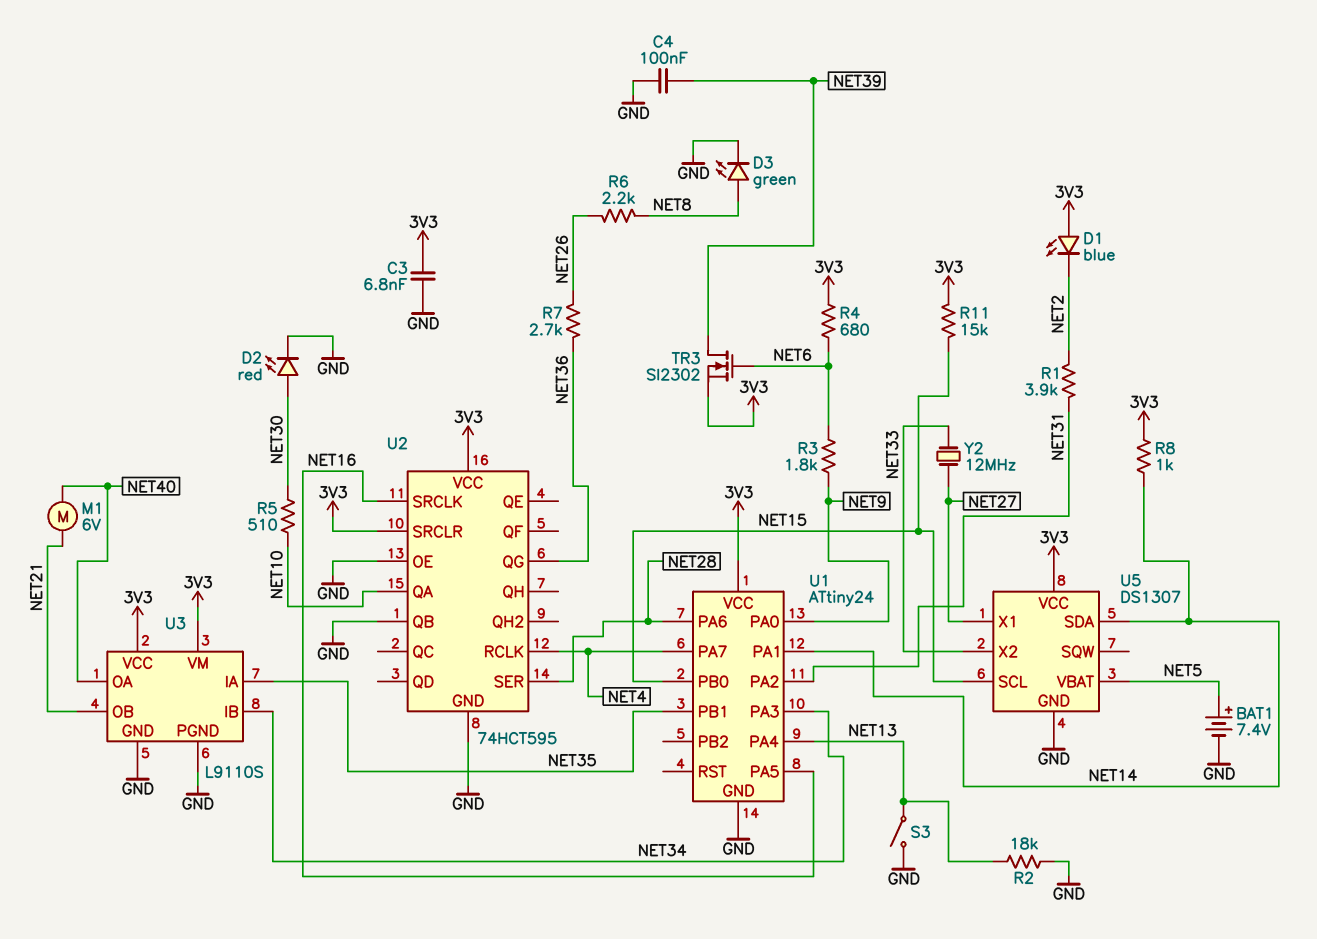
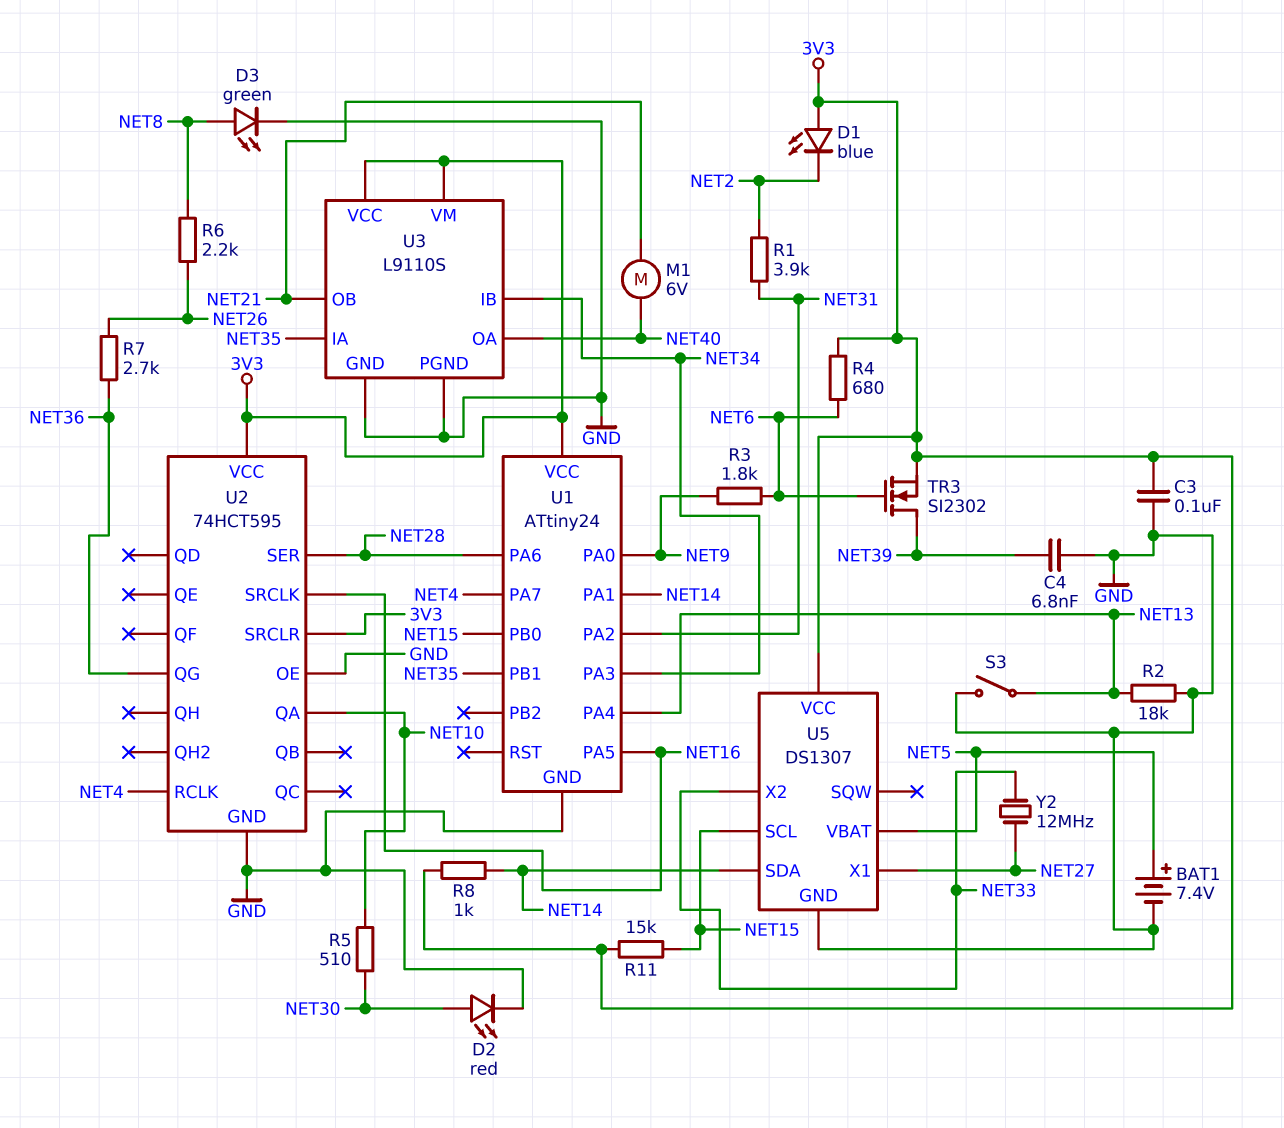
C3: 6.8nF (3V3, GND) -> 100nF (3V3, GND)
C4: 100nF (GND, NET39) -> 6.8nF (GND, NET39)
U2 pin QB: GND -> none

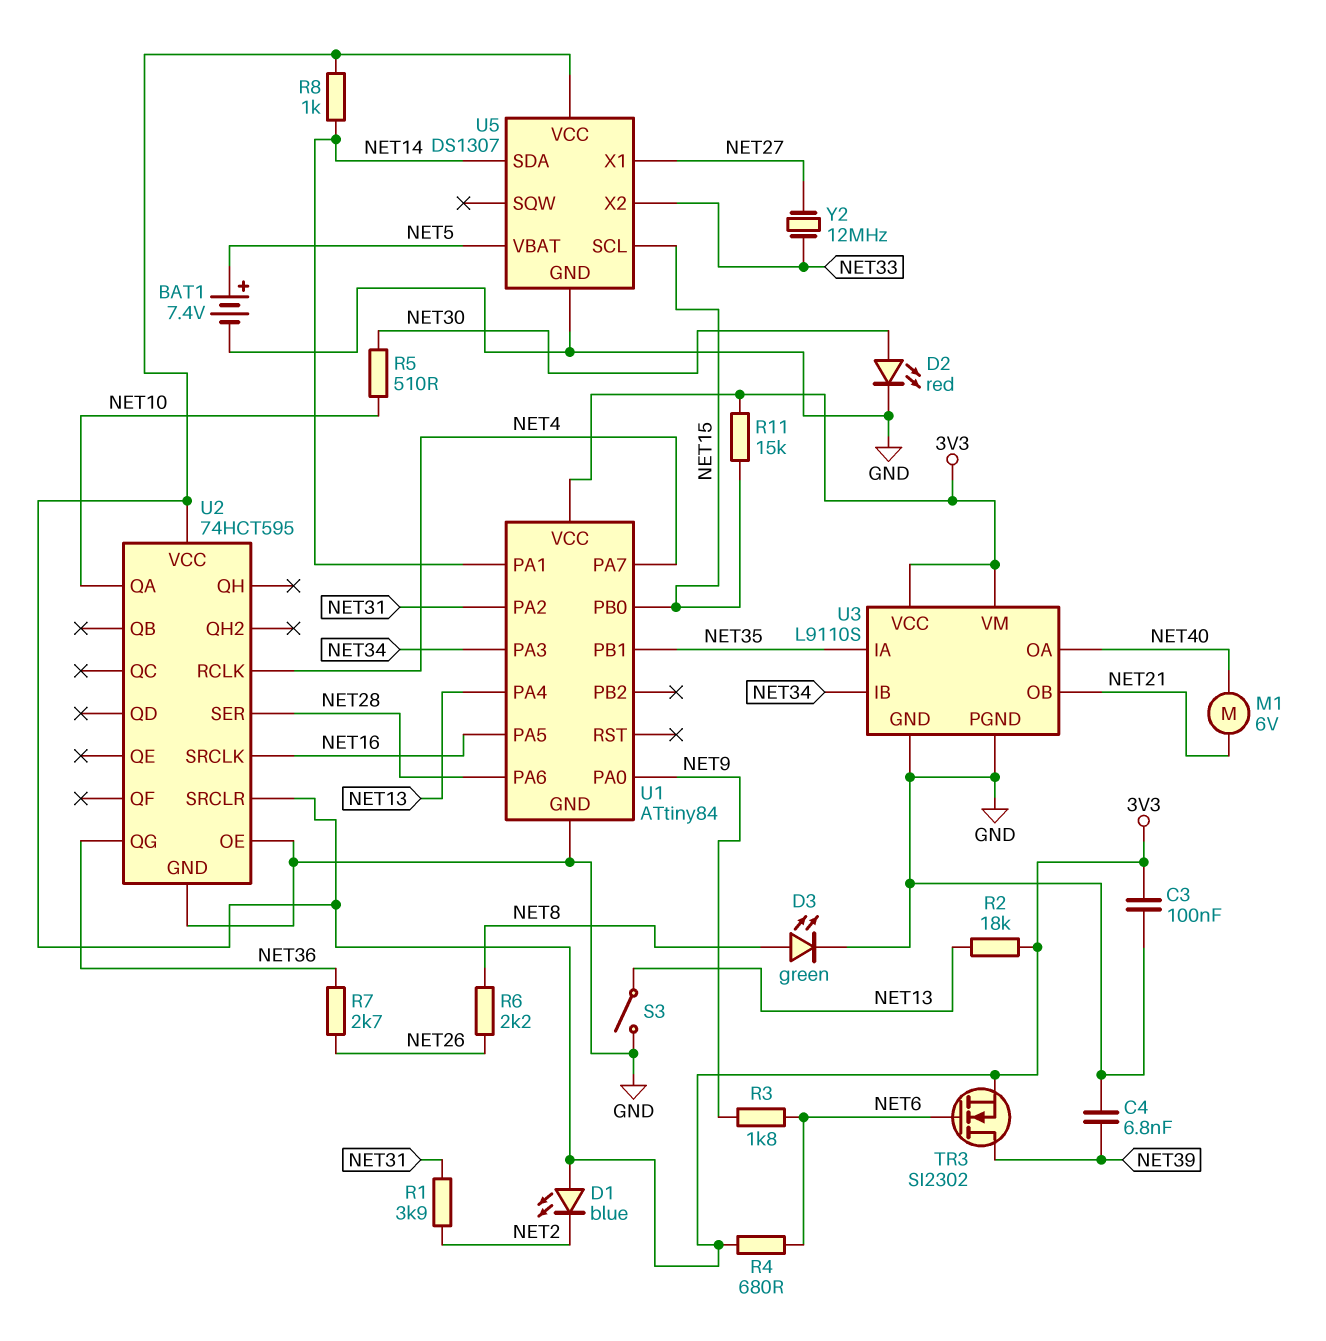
R2: 18k (GND, NET13) -> 18k (3V3, NET13)
U1: ATtiny24 -> ATtiny84

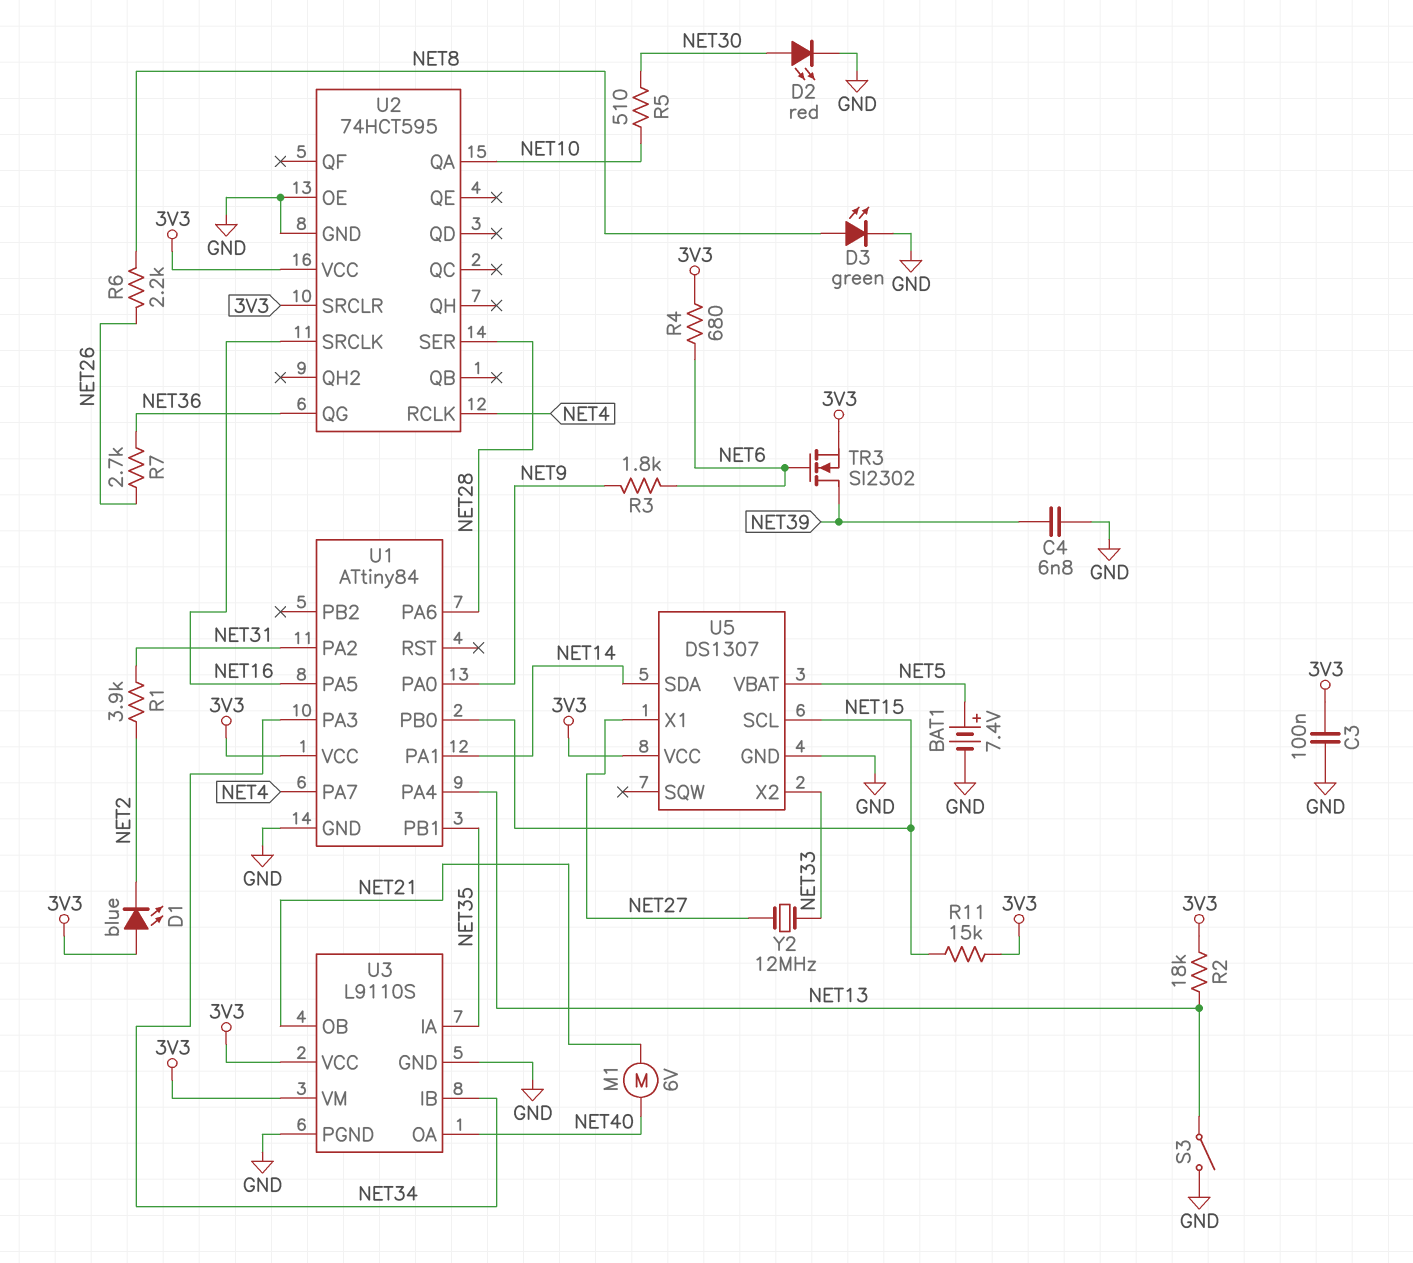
R8: 1k (3V3, NET14) -> none

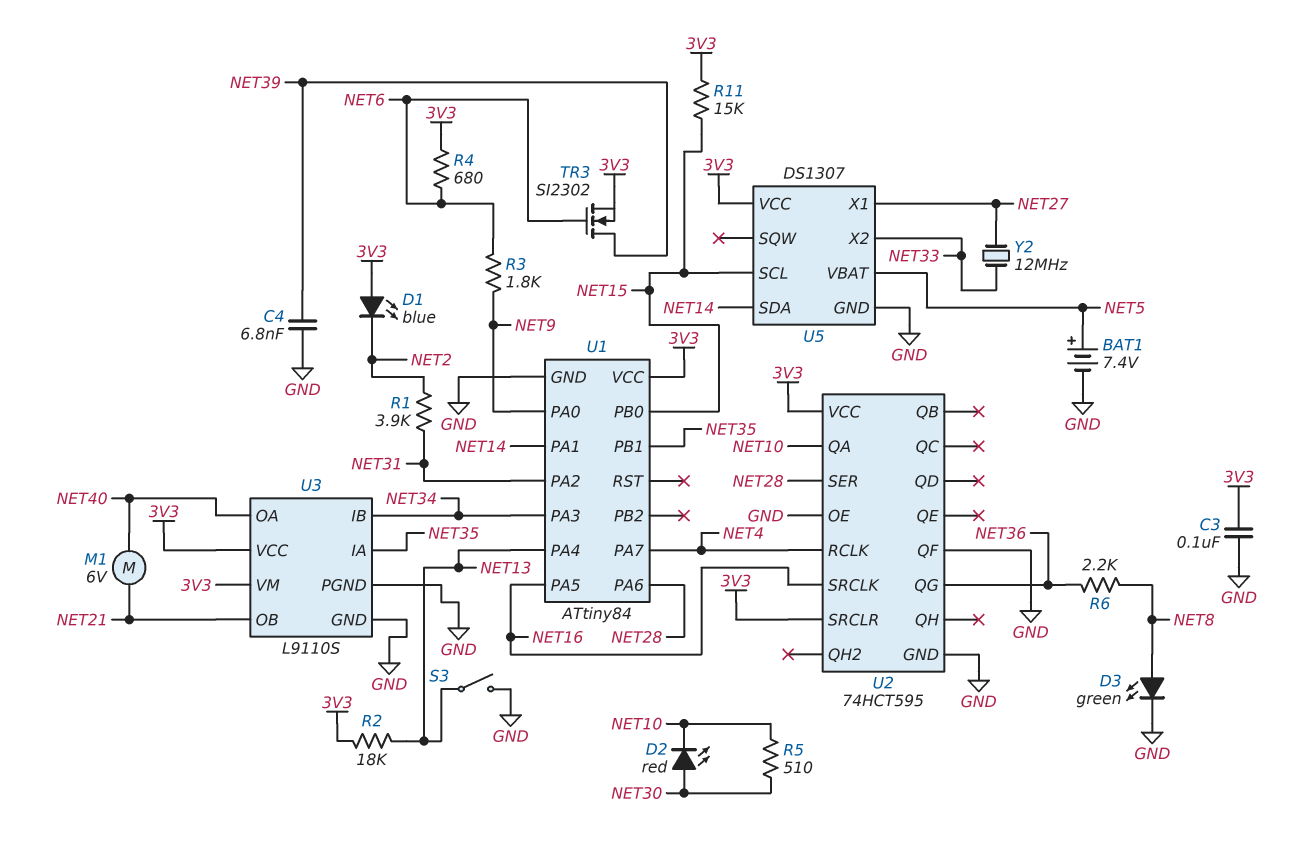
D2: LED red (A NET30, K GND) -> LED red (A NET30, K NET10)
R6: 2.2k (NET8, NET26) -> 2.2k (NET8, NET36)
R7: 2.7k (NET26, NET36) -> none
U2 pin QF: none -> GND

